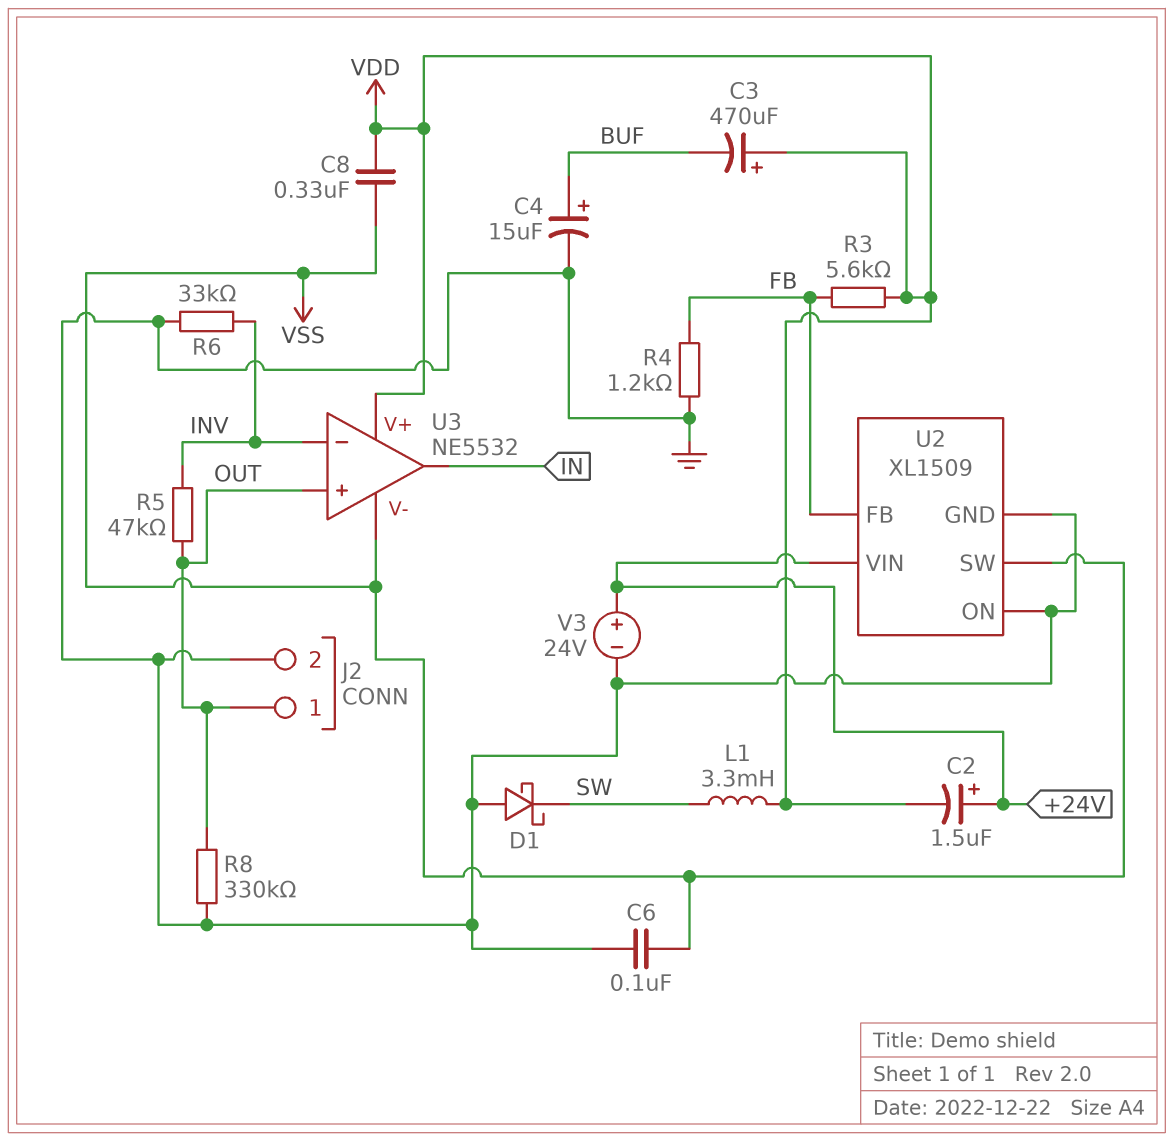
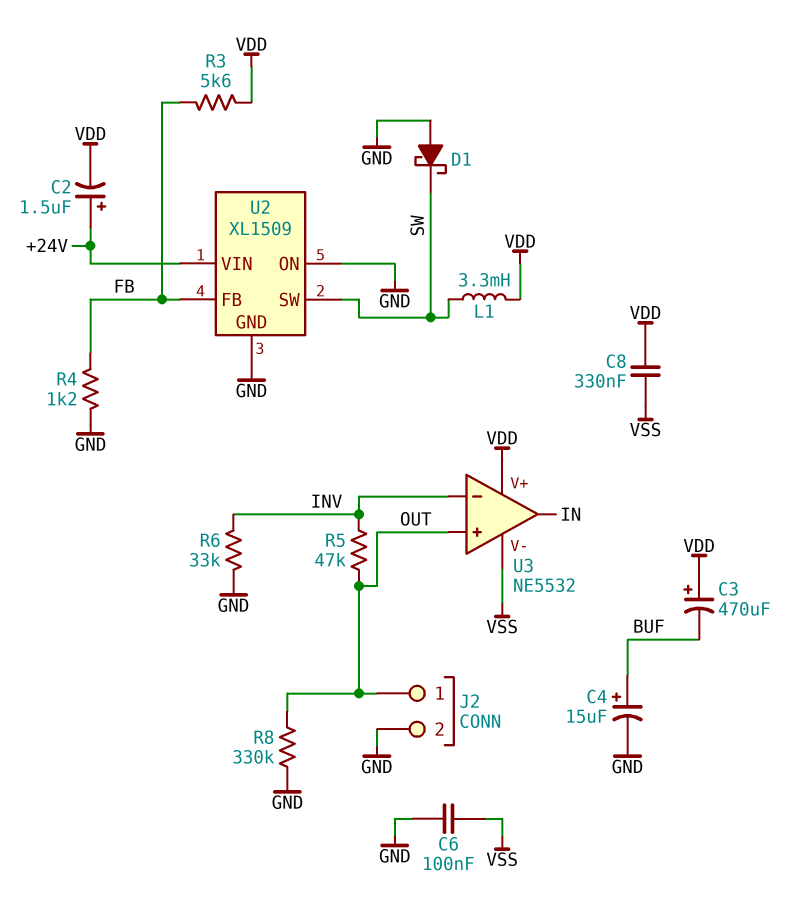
U2 pin SW: VSS -> SW
V3: 24V (plus +24V, minus GND) -> none

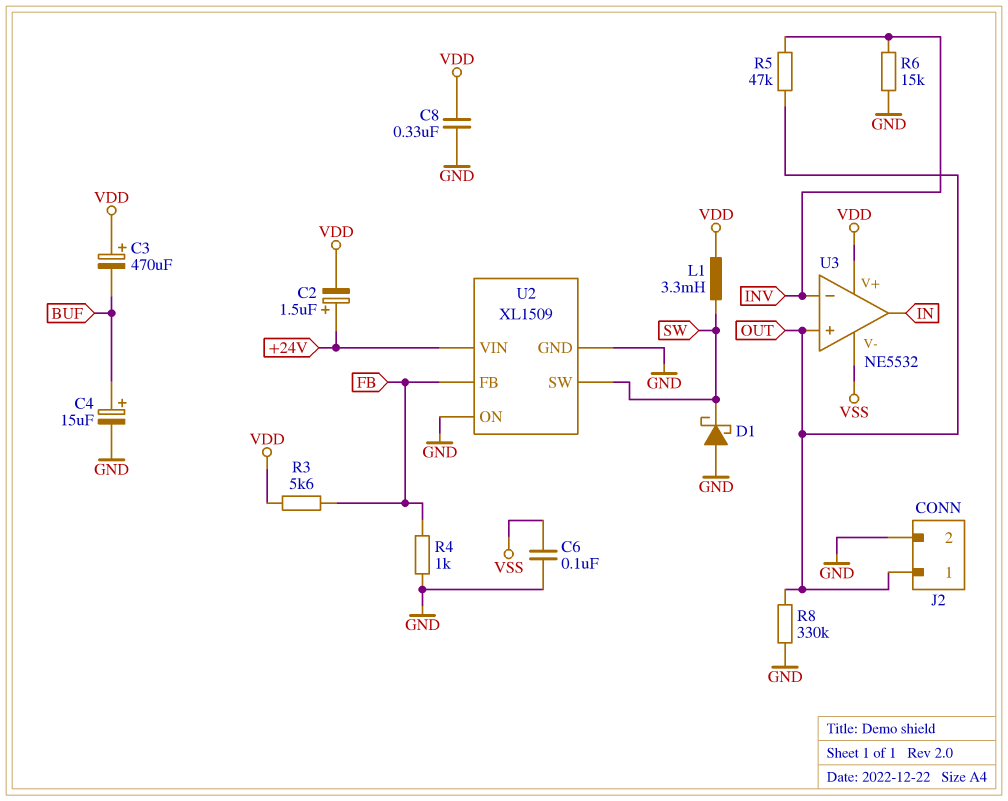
C8: 330nF (VDD, VSS) -> 330nF (GND, VDD)
R4: 1.2k (FB, GND) -> 1k (FB, GND)
R6: 33k (GND, INV) -> 15k (GND, INV)

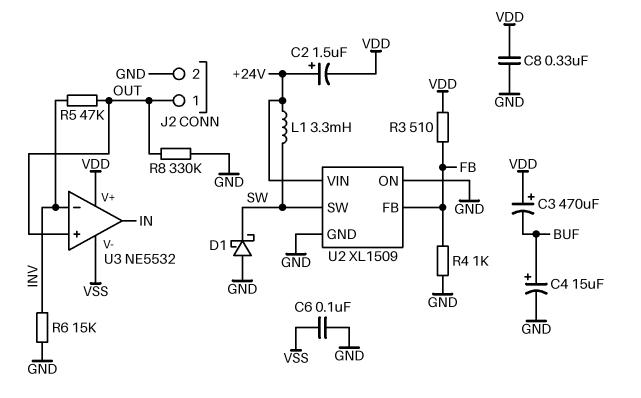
L1: 3.3mH (SW, VDD) -> 3.3mH (+24V, SW)
R3: 5.6k (FB, VDD) -> 510 (FB, VDD)

